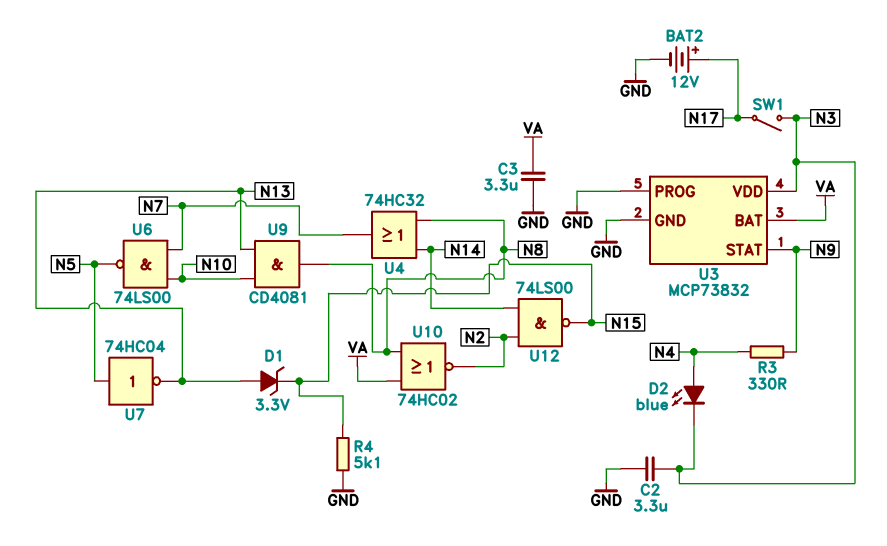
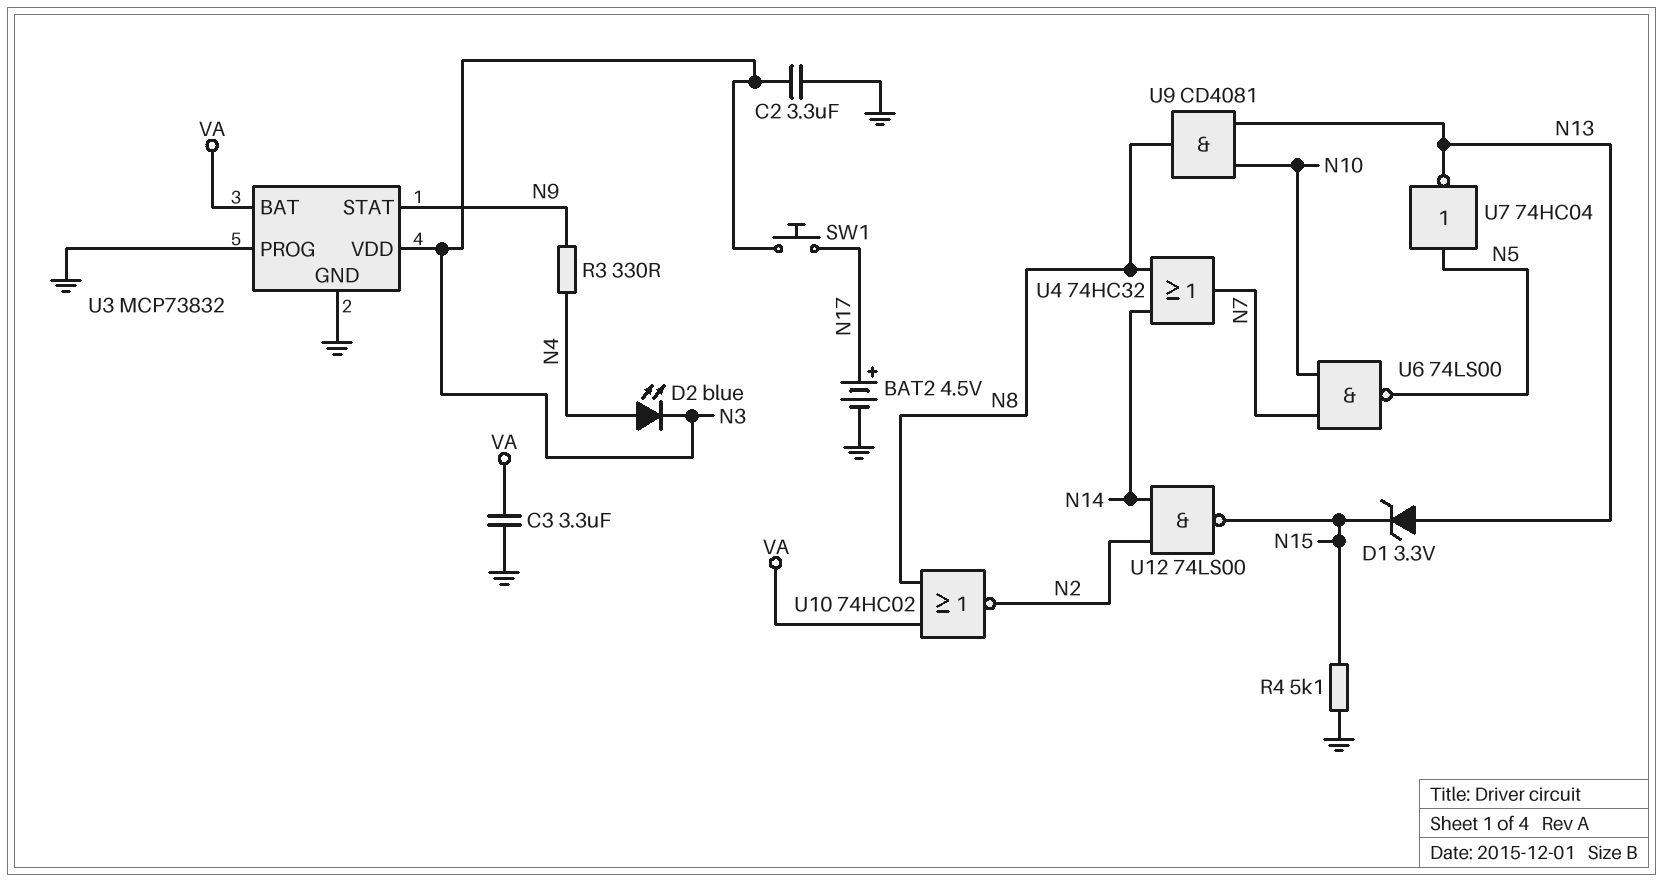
BAT2: 12V (plus N17, minus GND) -> 4.5V (plus N17, minus GND)
SW1: switch (N3, N17) -> button (N3, N17)

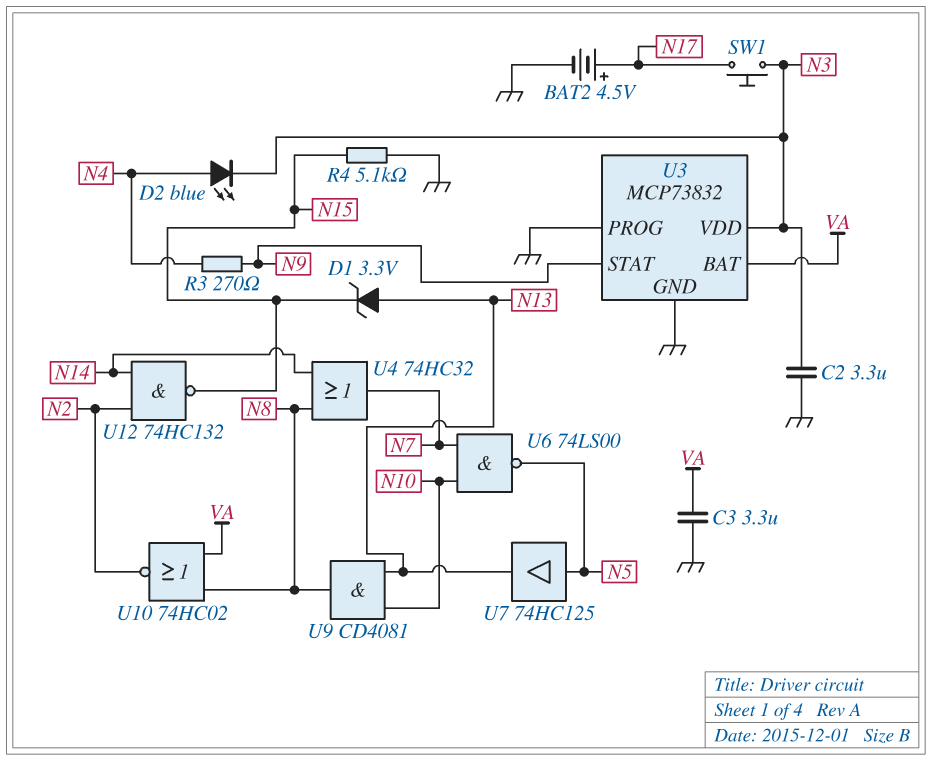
R3: 330 (N4, N9) -> 270 (N4, N9)
U7: NOT 74HC04 (in N5, out N13) -> buffer 74HC125 (in N5, out N13)
U12: NAND 74LS00 (in N2, in N14, out N15) -> NAND 74HC132 (in N2, in N14, out N15)

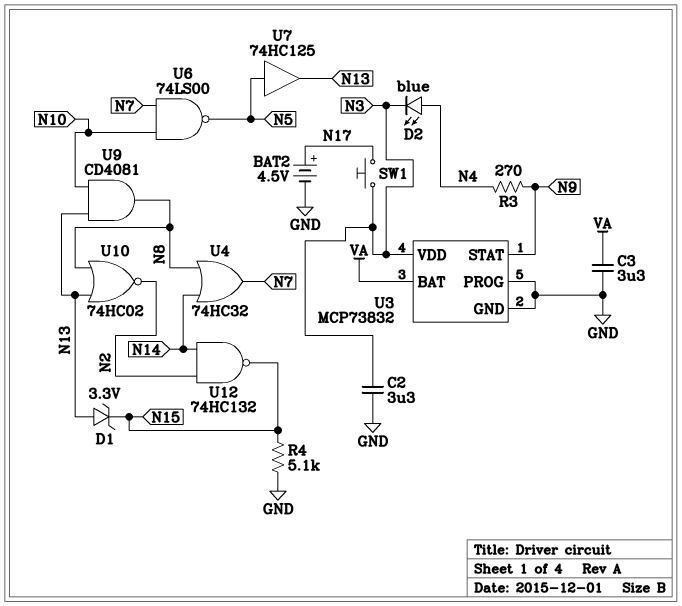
U10: NOR 74HC02 (in N8, in VA, out N2) -> NOR 74HC02 (in N8, in N13, out N2)

